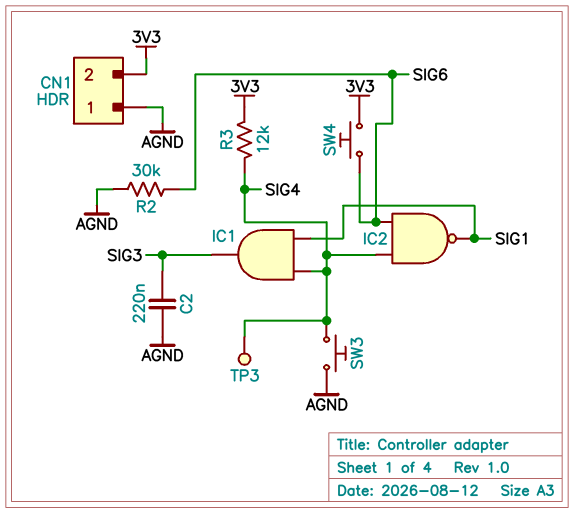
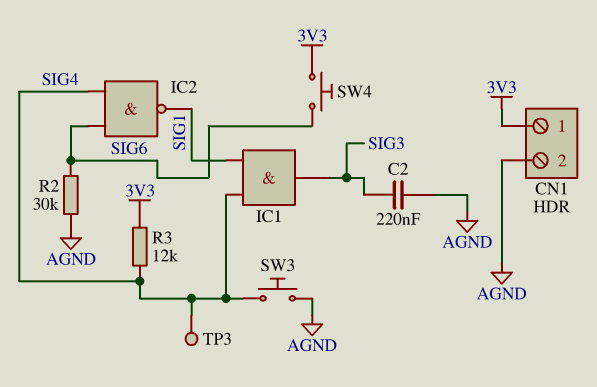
CN1 pin 1: AGND -> 3V3
CN1 pin 2: 3V3 -> AGND

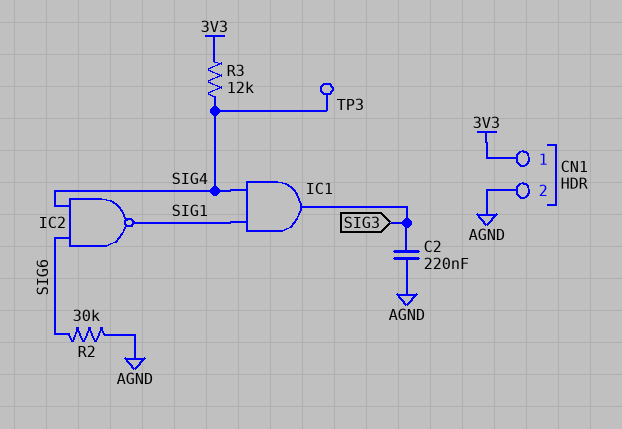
SW3: button (AGND, SIG4) -> none
SW4: button (3V3, SIG6) -> none

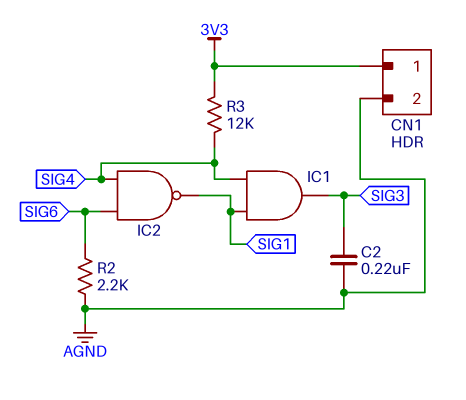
R2: 30k (AGND, SIG6) -> 2.2k (AGND, SIG6)
TP3: test point (SIG4) -> none

